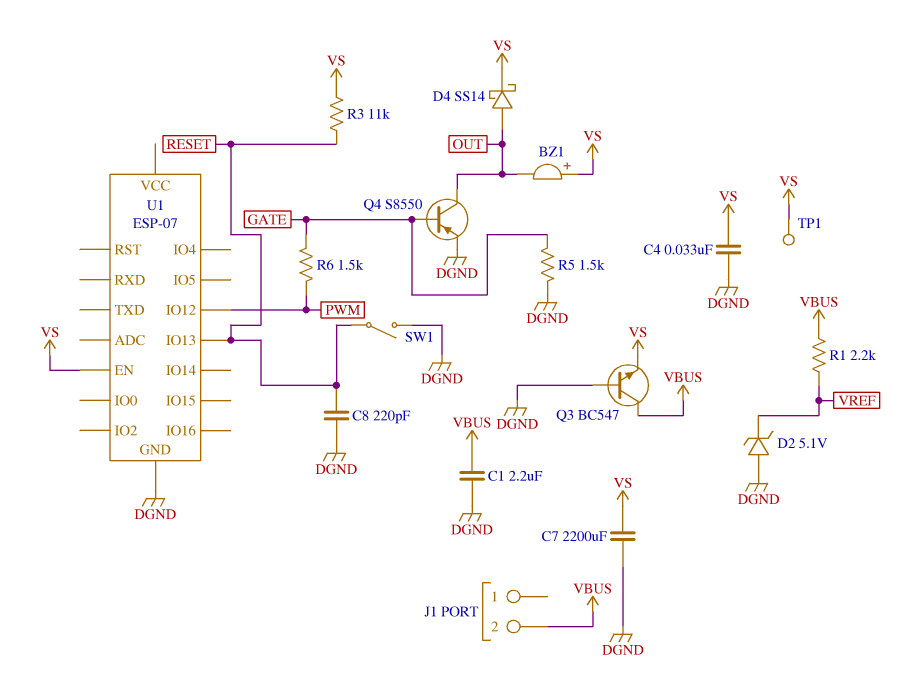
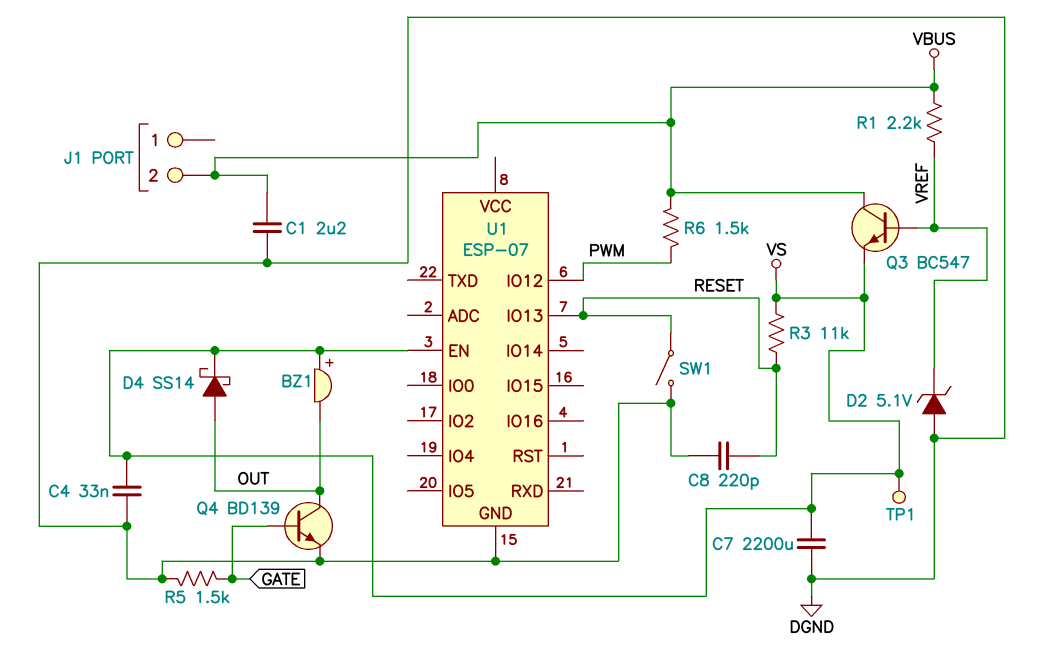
Q3: NPN BC547 (B DGND, C VBUS, E VS) -> NPN BC547 (B VREF, C VBUS, E VS)
Q4: PNP S8550 (B GATE, C OUT, E DGND) -> NPN BD139 (B GATE, C OUT, E DGND)
R6: 1.5k (GATE, PWM) -> 1.5k (PWM, VBUS)

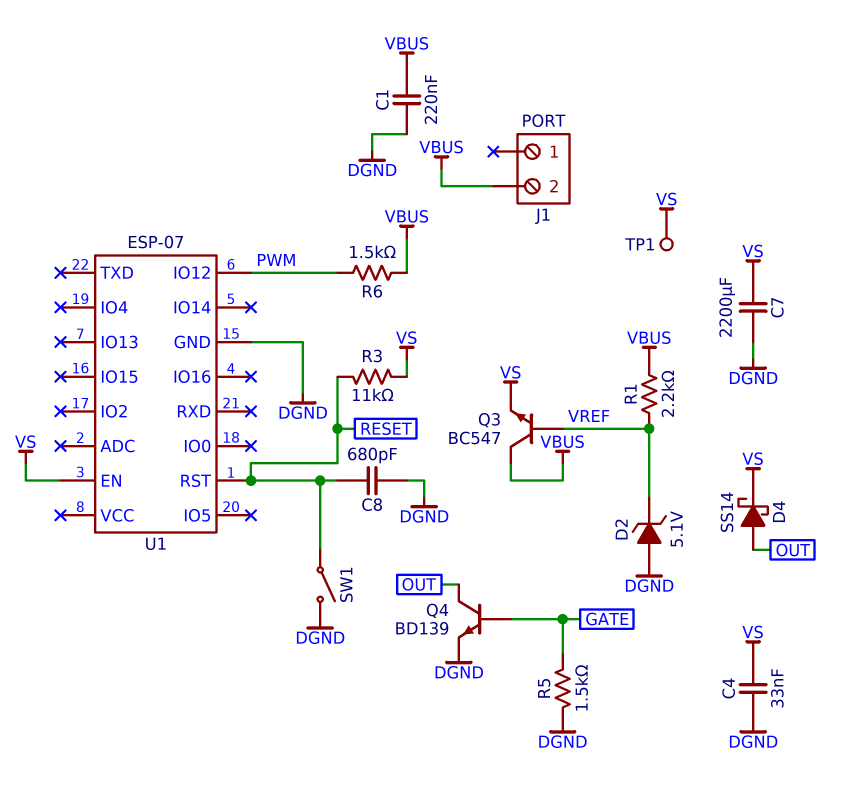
BZ1: buzzer (plus VS, minus OUT) -> none
C1: 2.2uF (DGND, VBUS) -> 220nF (DGND, VBUS)
C8: 220pF (DGND, RESET) -> 680pF (DGND, RESET)
U1 pin IO13: RESET -> none
U1 pin RST: none -> RESET

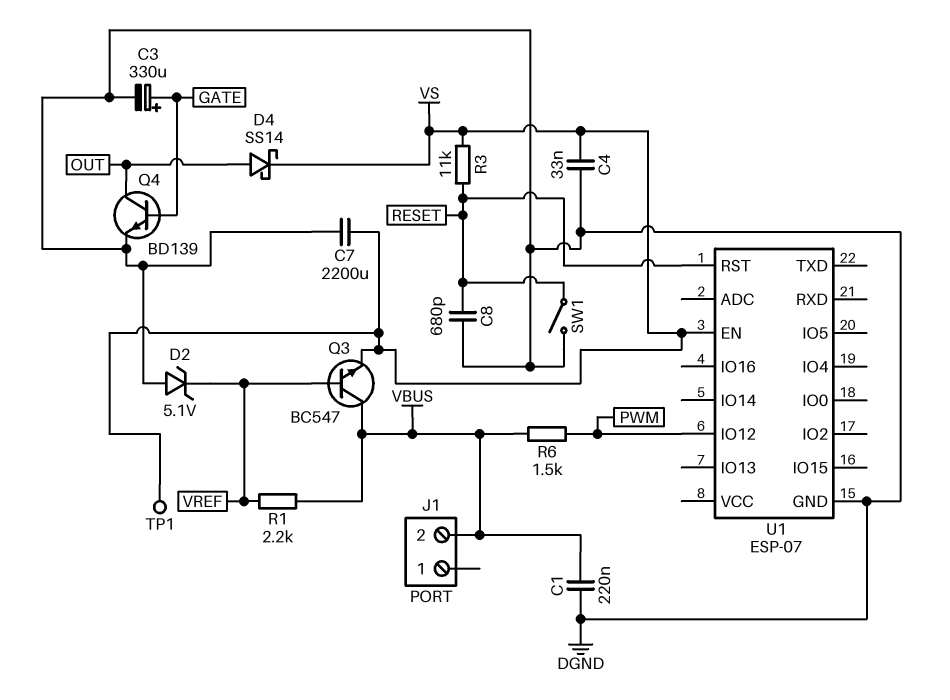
C3: none -> 330uF (plus GATE, minus DGND)
R5: 1.5k (DGND, GATE) -> none

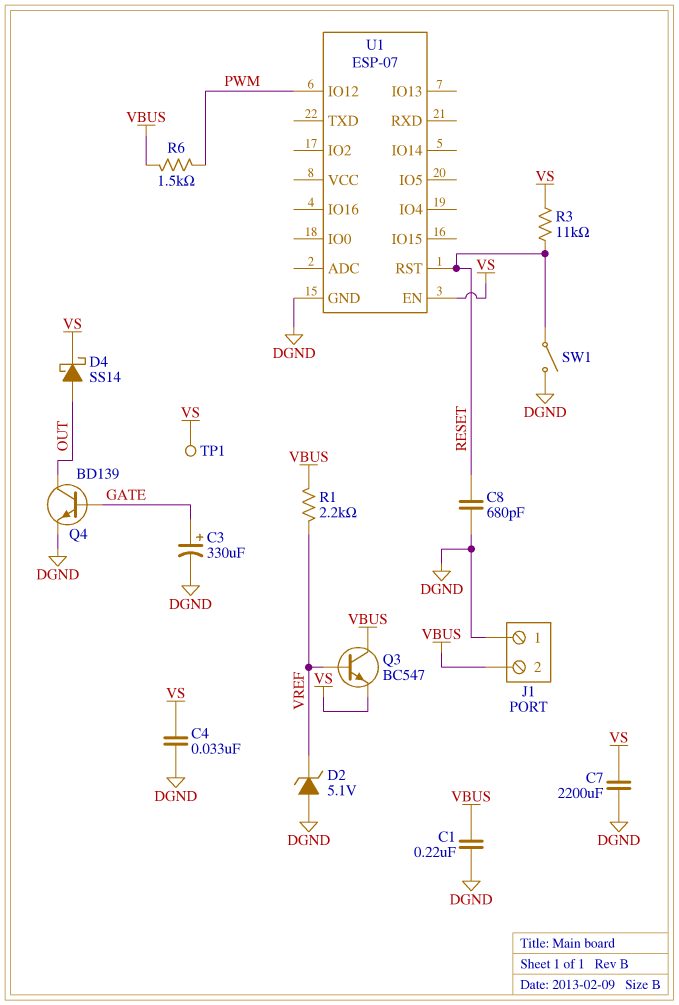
J1 pin 1: none -> DGND

